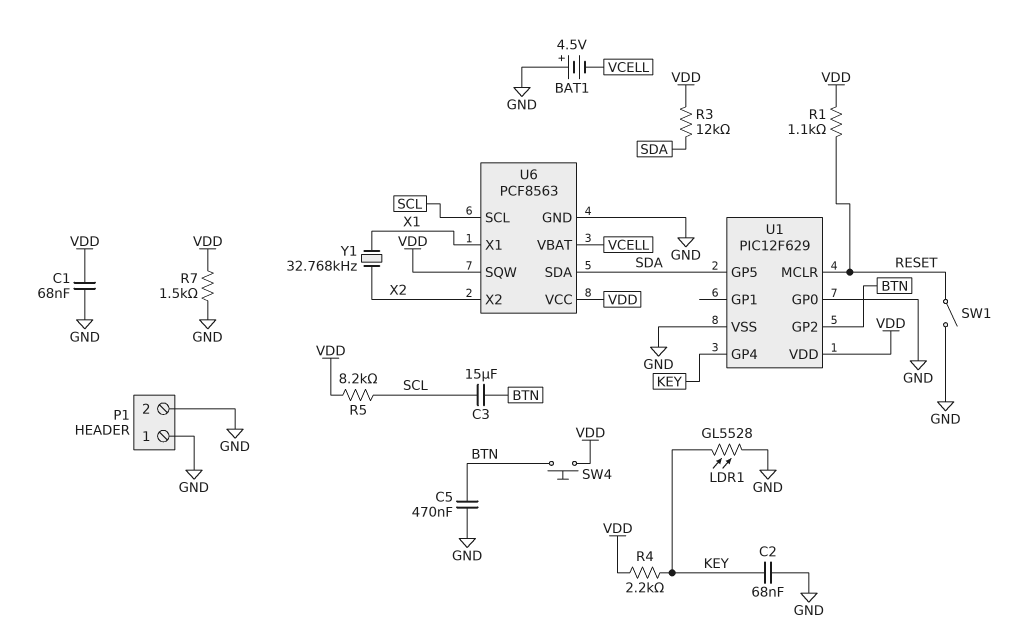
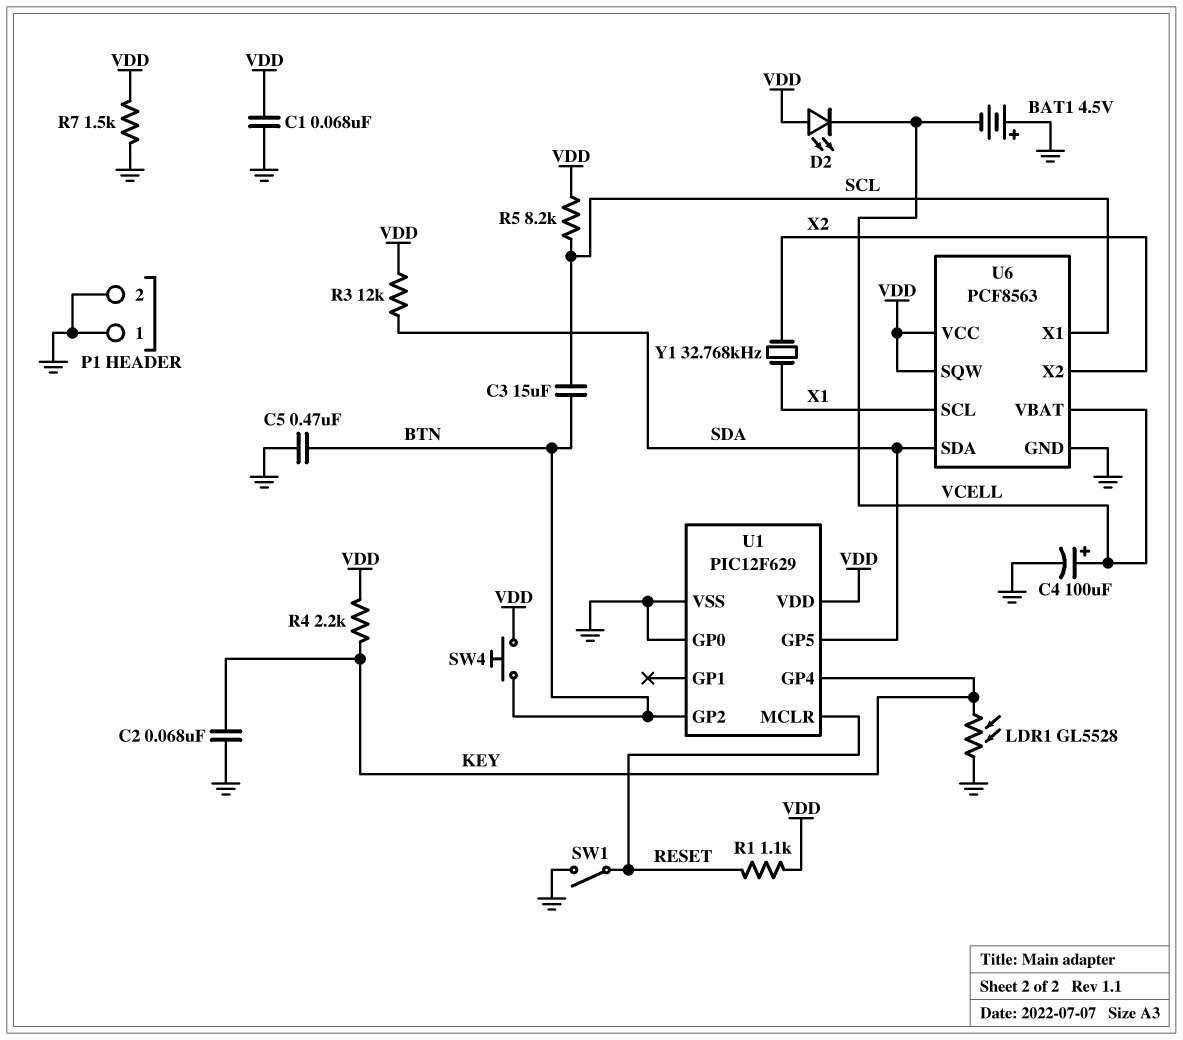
C4: none -> 100uF (plus VCELL, minus GND)
D2: none -> LED (A VDD, K VCELL)
U6 pin SCL: SCL -> X1
U6 pin X1: X1 -> SCL

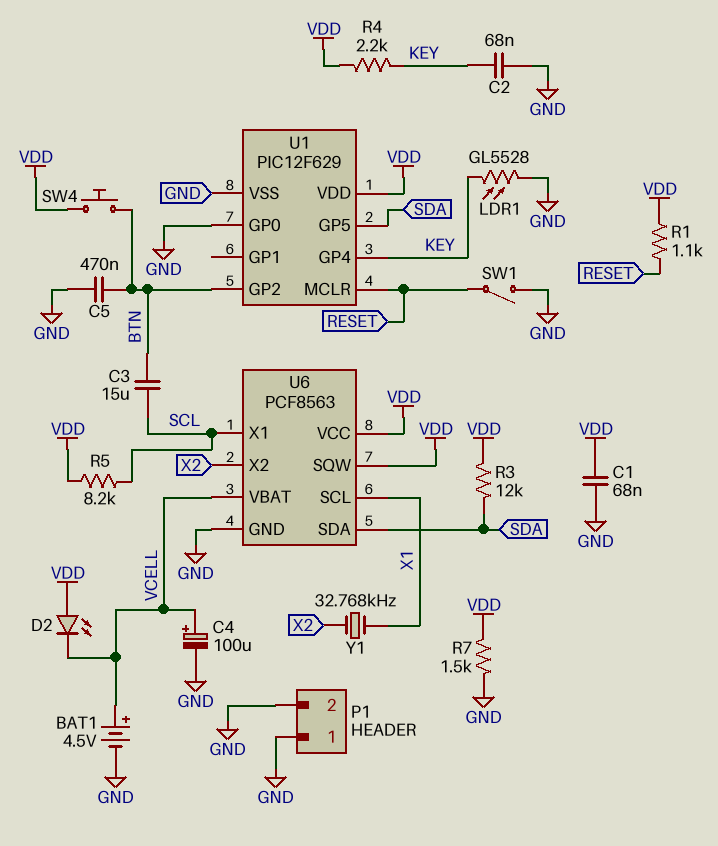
BAT1: 4.5V (plus GND, minus VCELL) -> 4.5V (plus VCELL, minus GND)

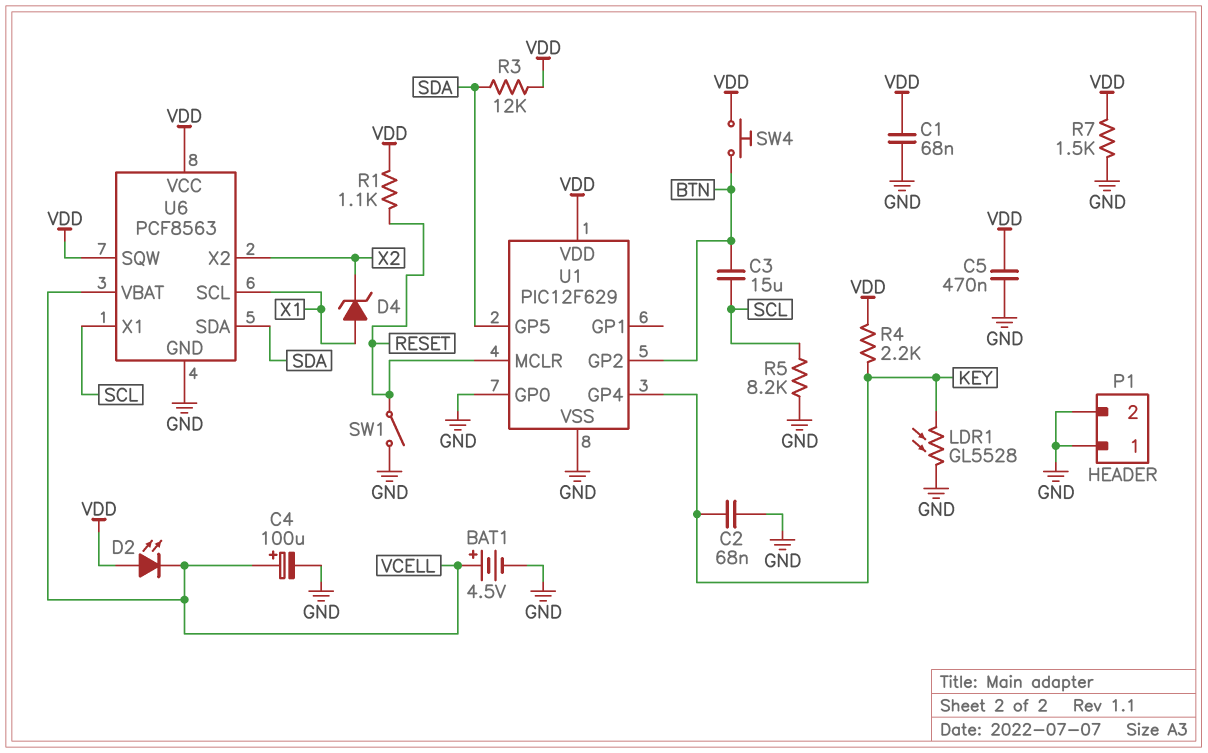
C5: 470nF (BTN, GND) -> 470nF (GND, VDD)
D4: none -> zener (A X1, K X2)
R5: 8.2k (SCL, VDD) -> 8.2k (GND, SCL)
Y1: 32.768kHz (X1, X2) -> none

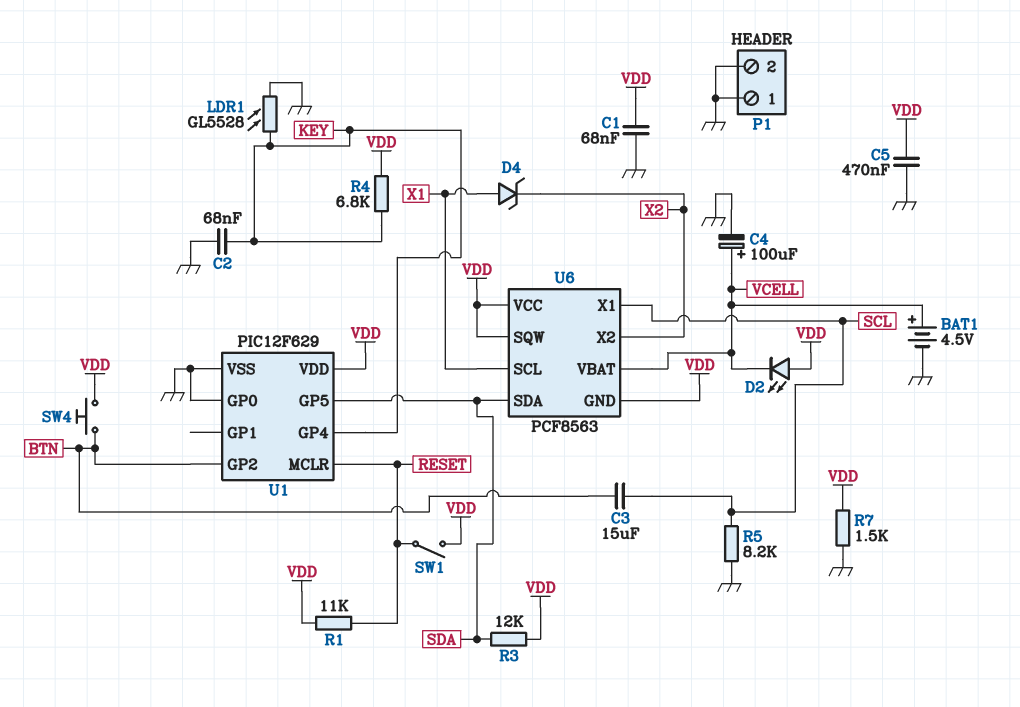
R1: 1.1k (RESET, VDD) -> 11k (RESET, VDD)
R4: 2.2k (KEY, VDD) -> 6.8k (KEY, VDD)
SW1: switch (GND, RESET) -> switch (RESET, VDD)
U6 pin GND: GND -> VDD

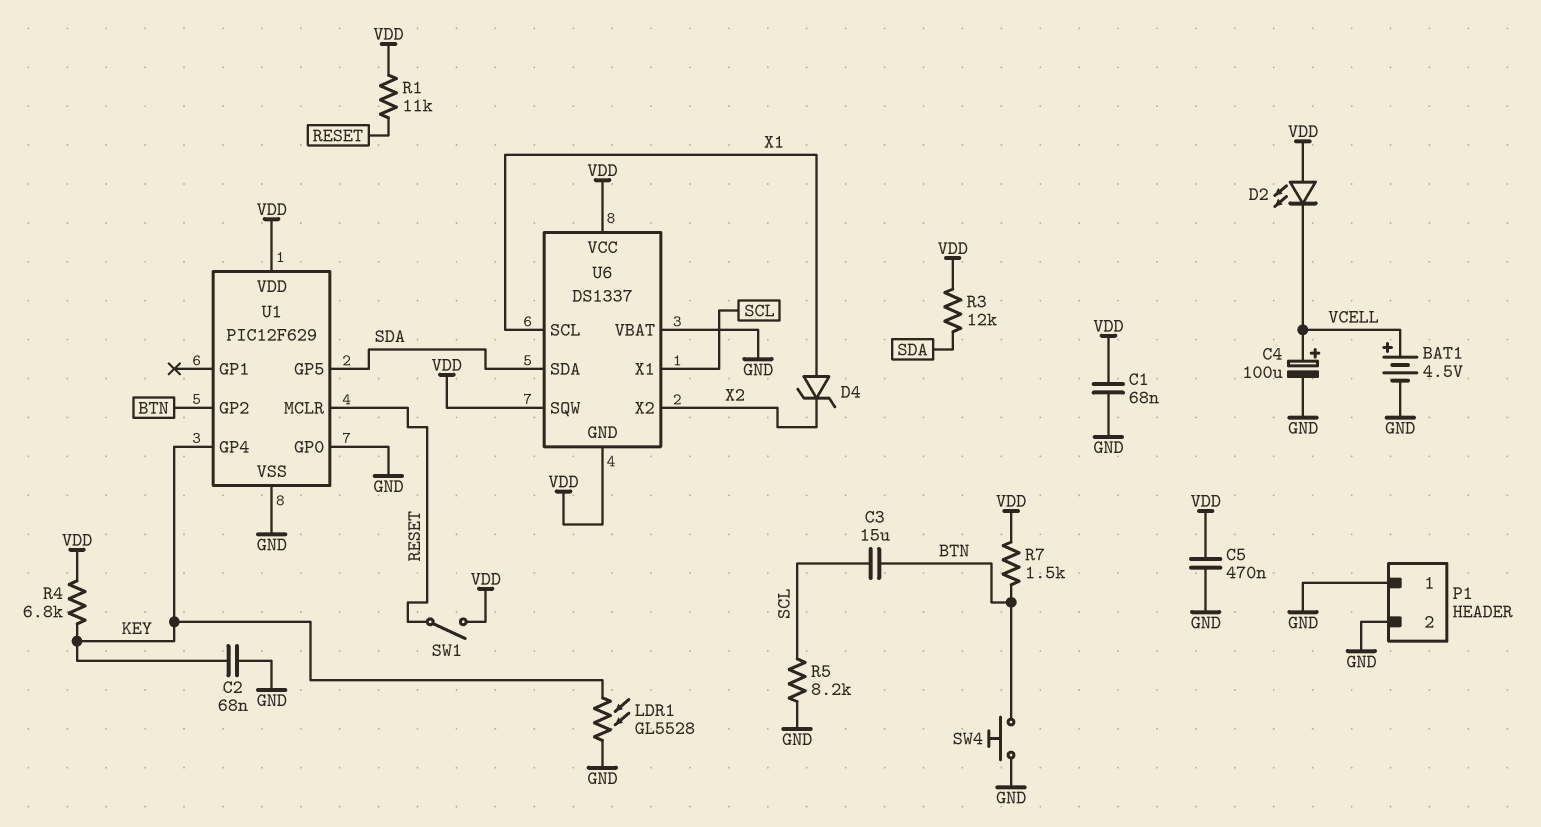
R7: 1.5k (GND, VDD) -> 1.5k (BTN, VDD)
SW4: button (BTN, VDD) -> button (BTN, GND)
U6: PCF8563 -> DS1337
U6 pin VBAT: VCELL -> GND

